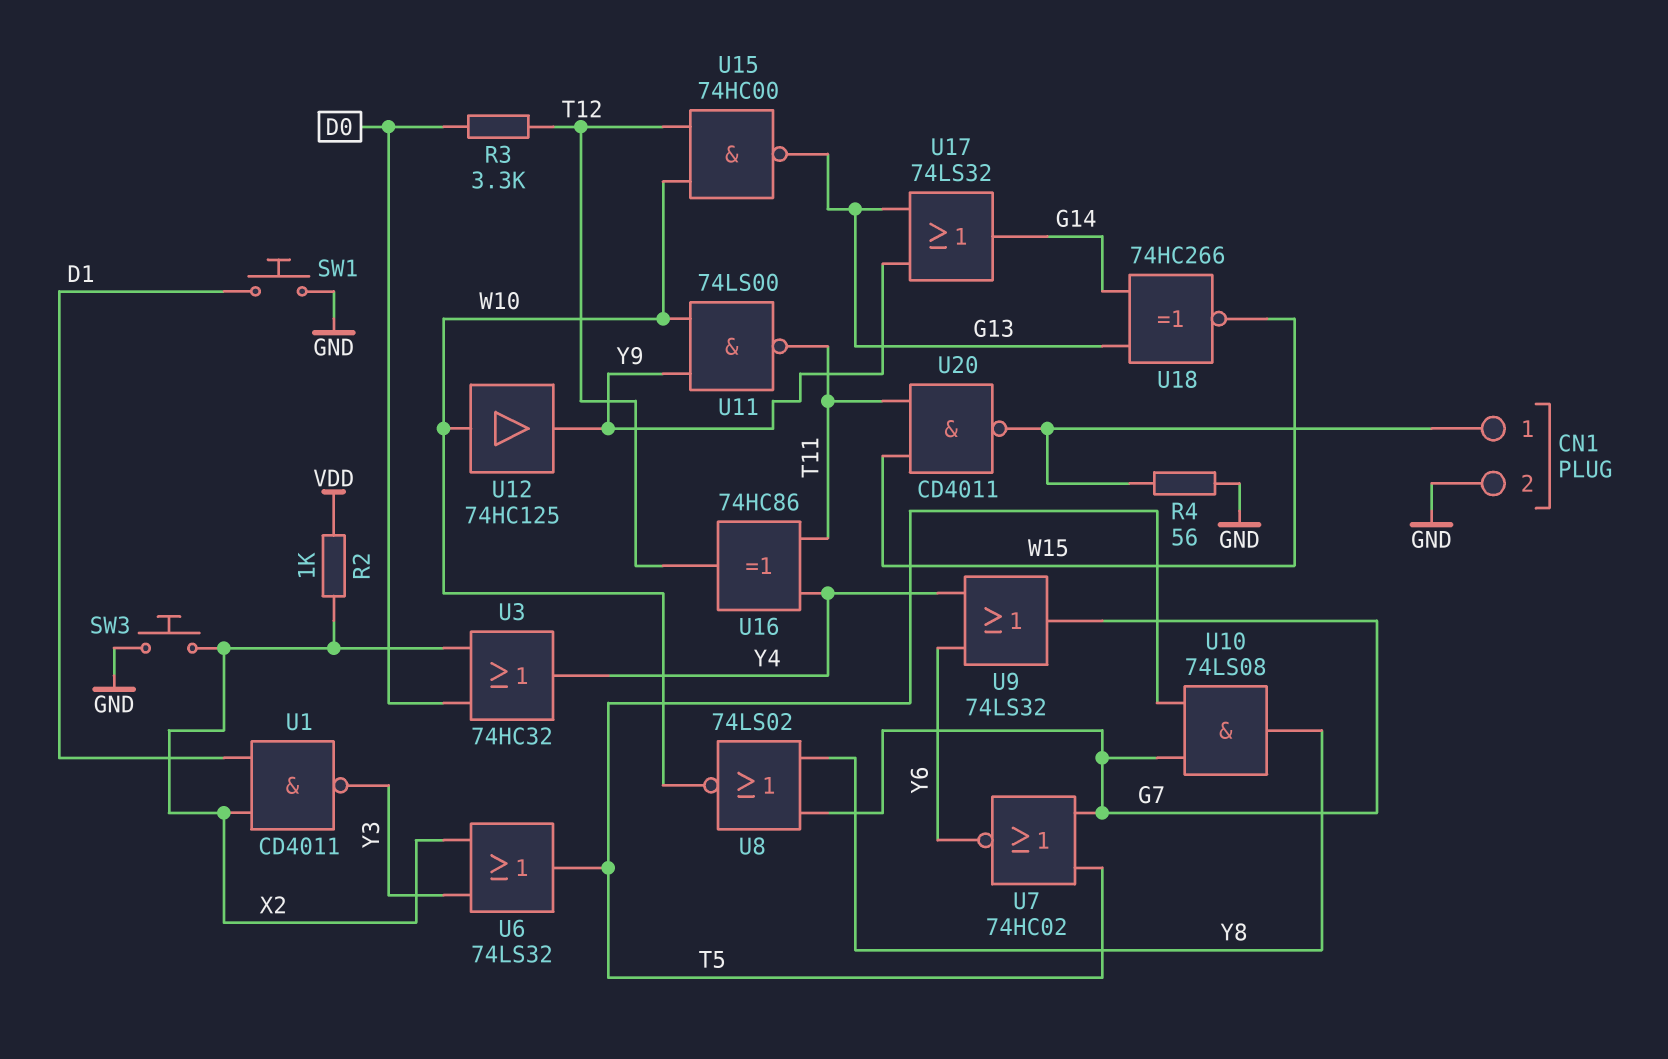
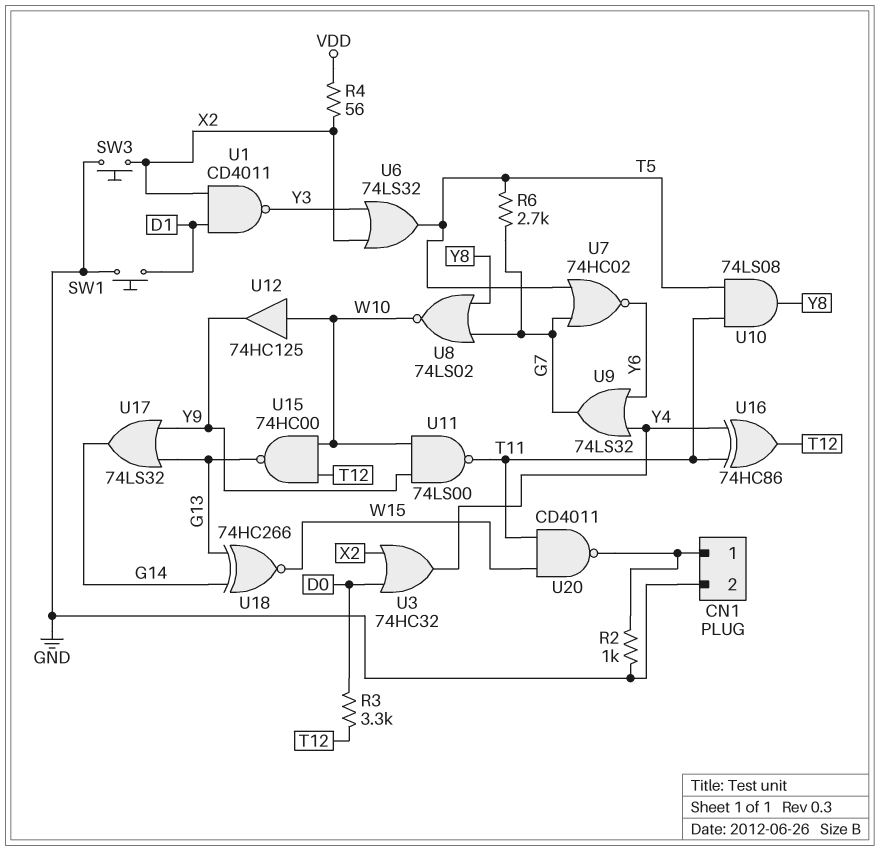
R2: 1k (VDD, X2) -> 1k (CN1/1, GND)
R4: 56 (CN1/1, GND) -> 56 (VDD, X2)
R6: none -> 2.7k (G7, T5)
U10: AND 74LS08 (in G7, in T5, out Y8) -> AND 74LS08 (in T5, in T11, out Y8)

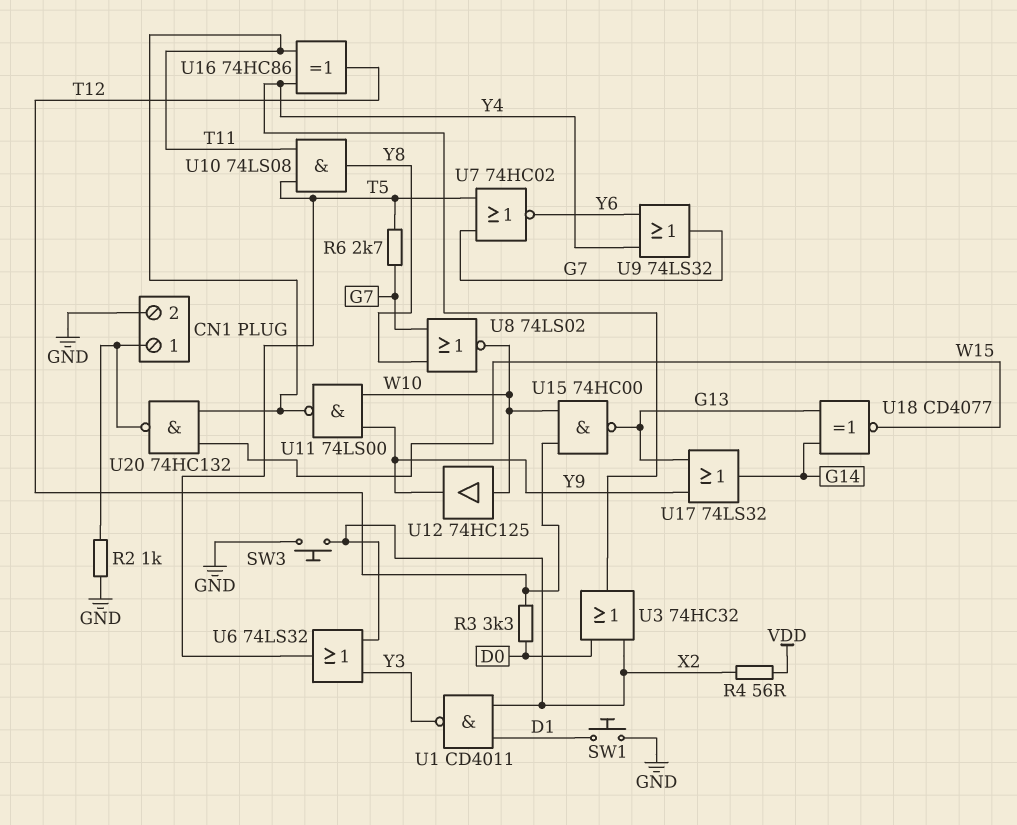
U18: XNOR 74HC266 (in G13, in G14, out W15) -> XNOR CD4077 (in G13, in G14, out W15)
U20: NAND CD4011 (in T11, in W15, out CN1/1) -> NAND 74HC132 (in T11, in W15, out CN1/1)

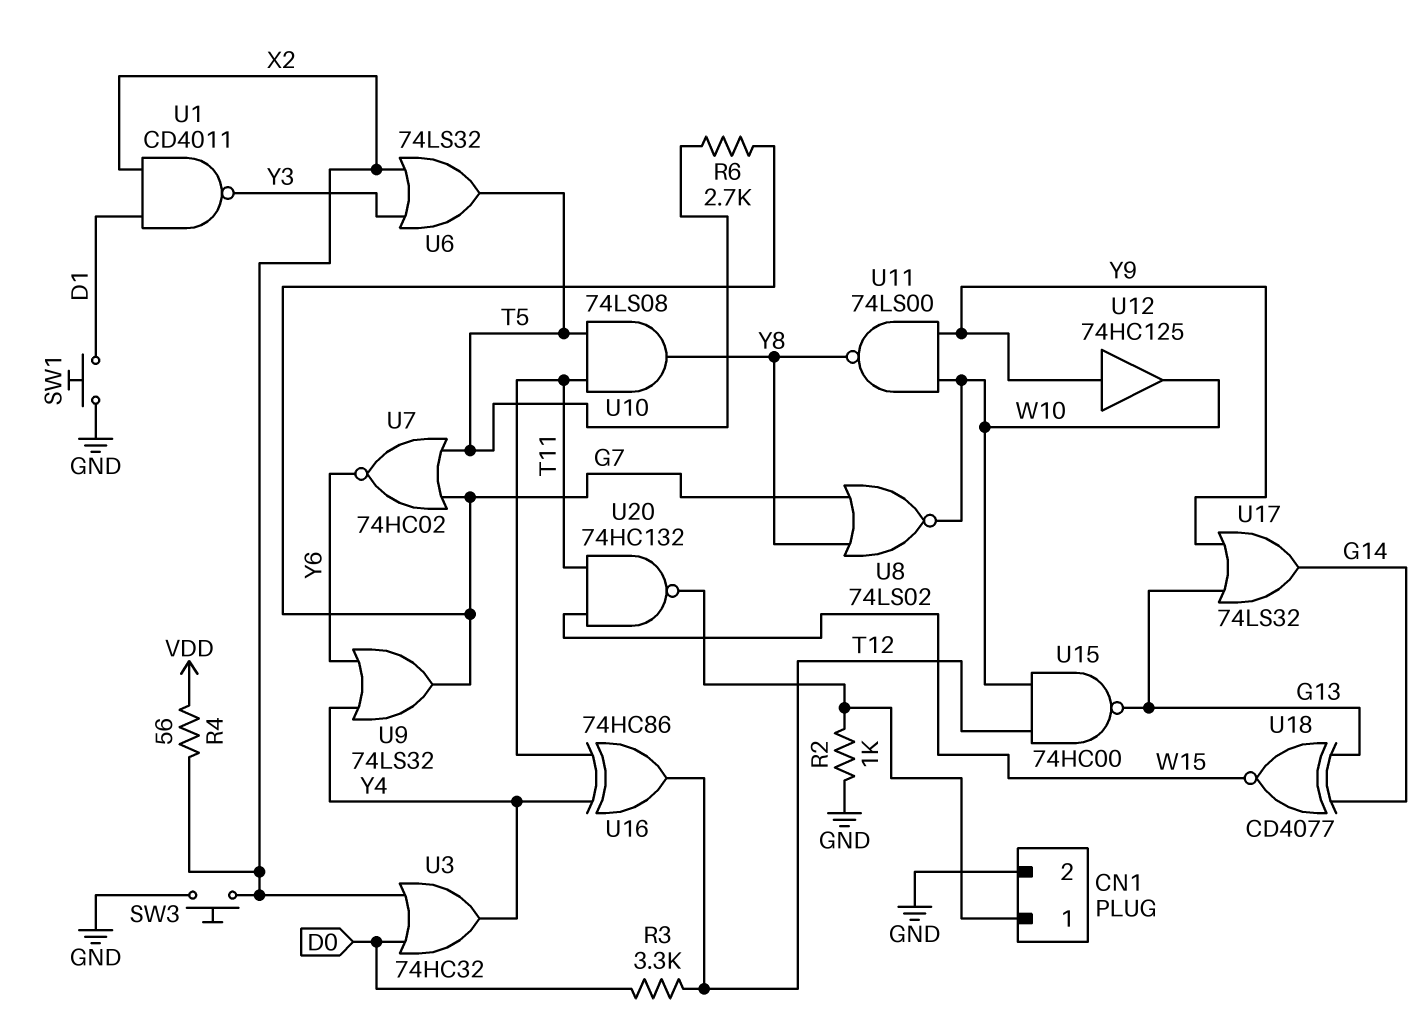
U11: NAND 74LS00 (in W10, in Y9, out T11) -> NAND 74LS00 (in W10, in Y9, out Y8)
U12: buffer 74HC125 (in W10, out Y9) -> buffer 74HC125 (in Y9, out W10)

